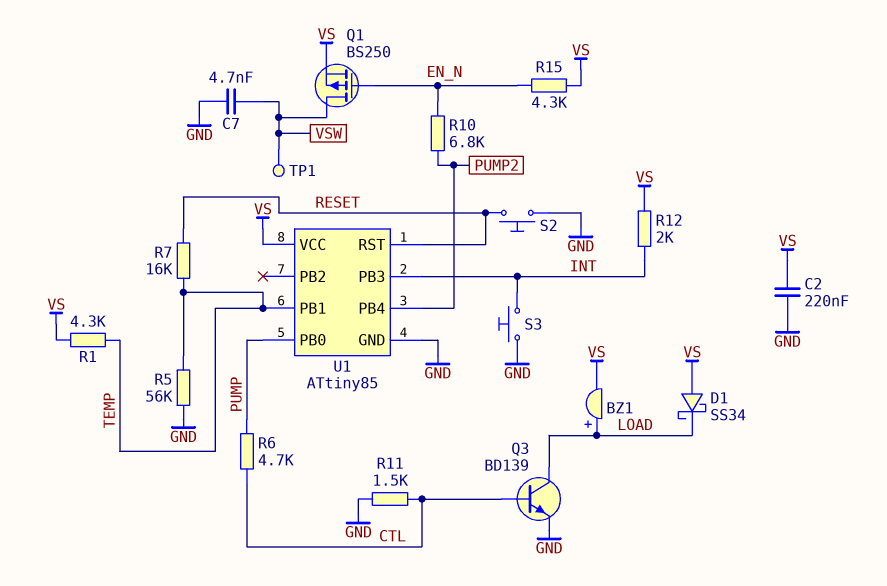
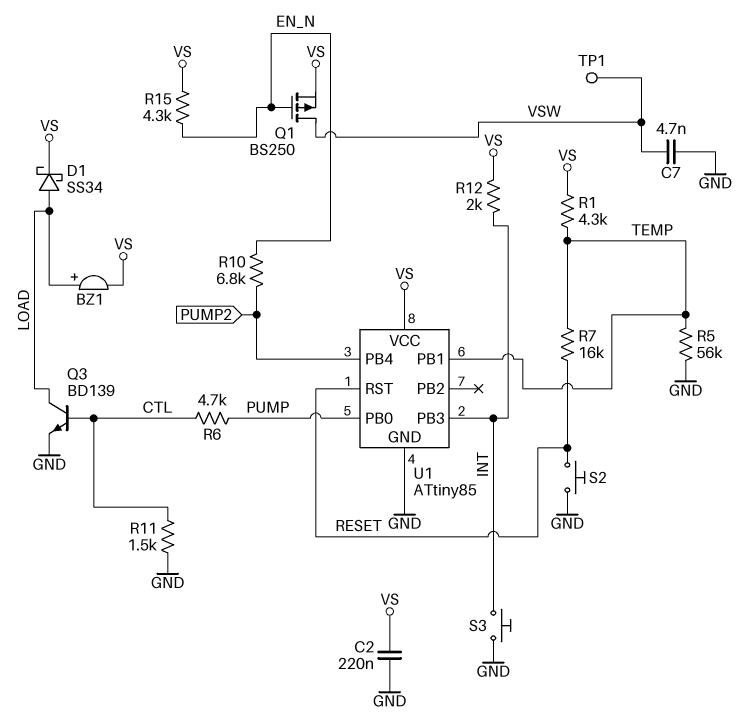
D1: schottky SS34 (A VS, K LOAD) -> schottky SS34 (A LOAD, K VS)

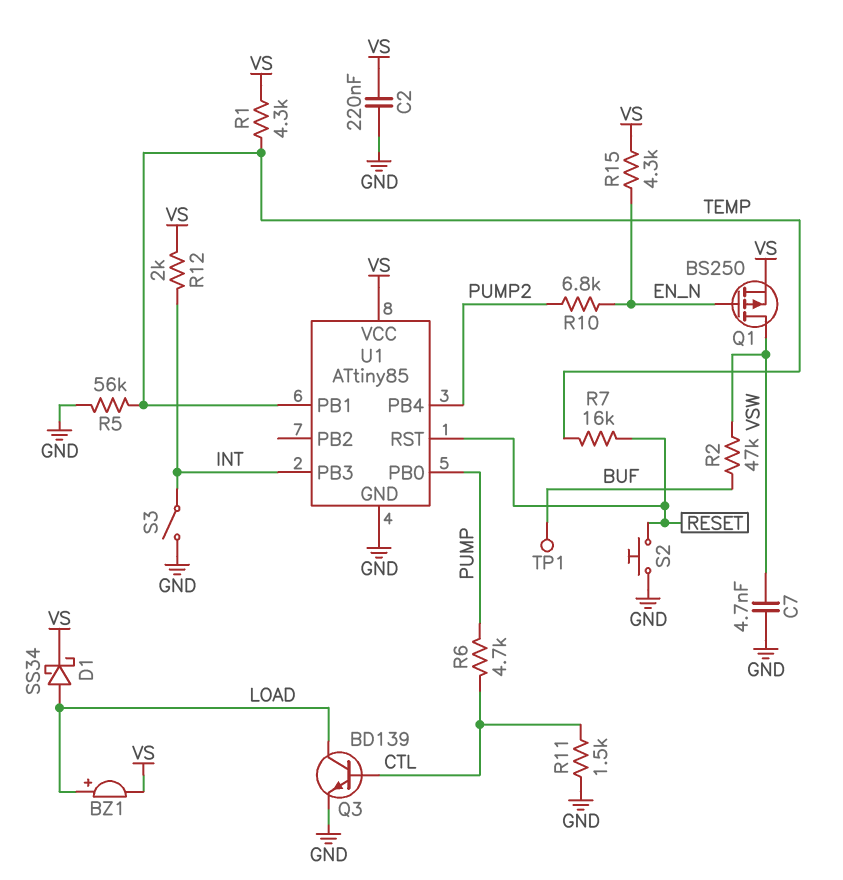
R2: none -> 47k (BUF, VSW)
S3: button (GND, INT) -> switch (GND, INT)
TP1: test point (VSW) -> test point (BUF)

